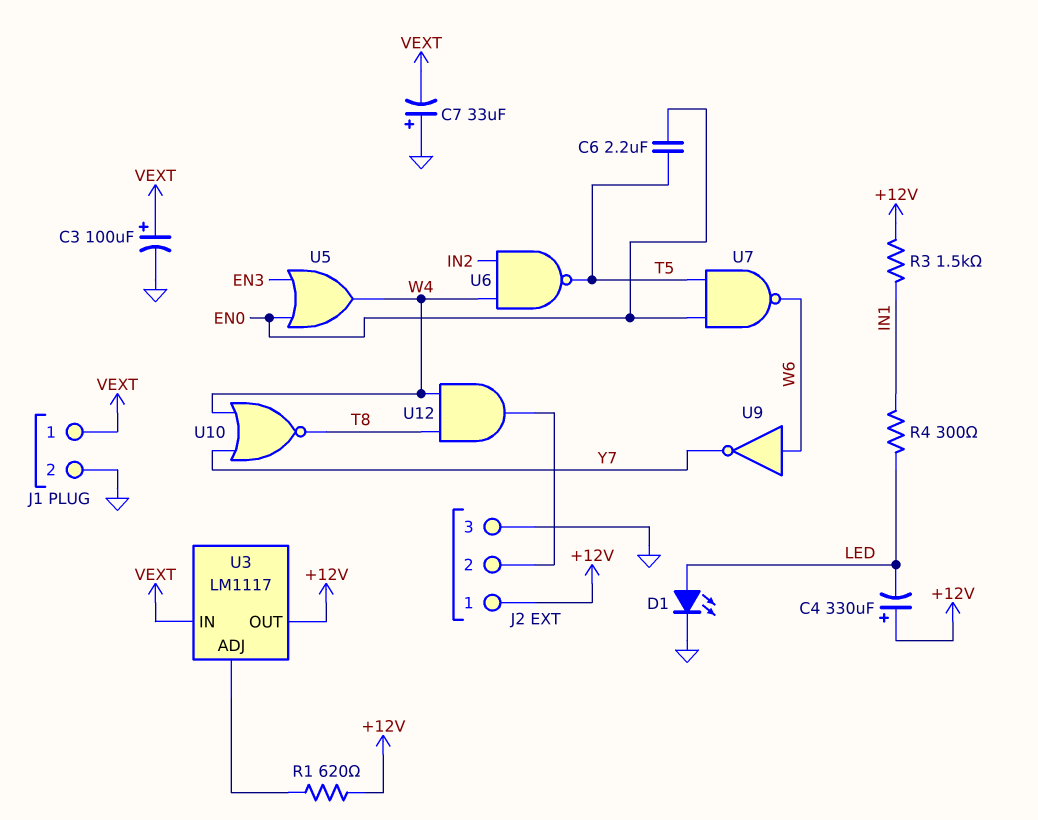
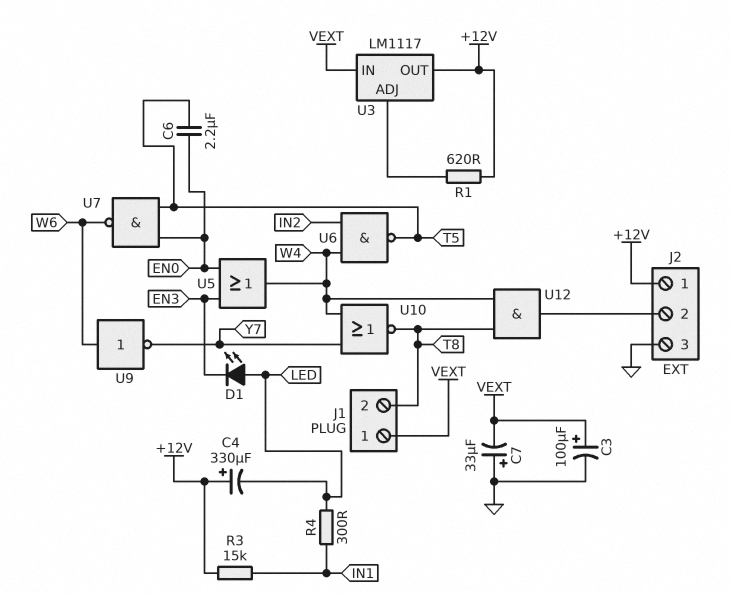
D1: LED (A LED, K GND) -> LED (A LED, K EN3)
J1 pin 2: GND -> T8
R3: 1.5k (+12V, IN1) -> 15k (+12V, IN1)

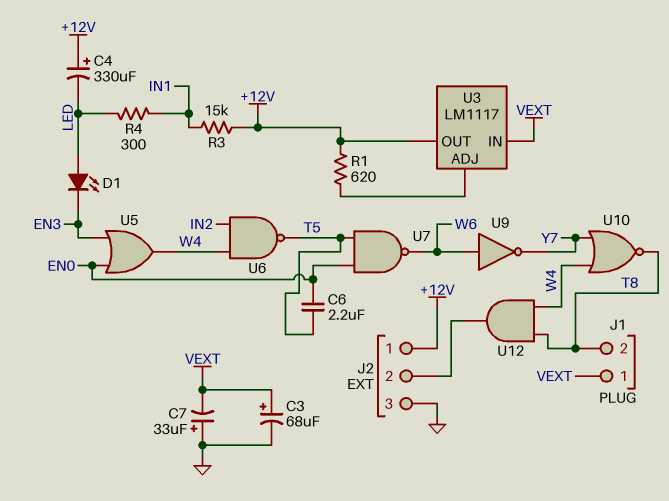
C3: 100uF (plus VEXT, minus GND) -> 68uF (plus VEXT, minus GND)

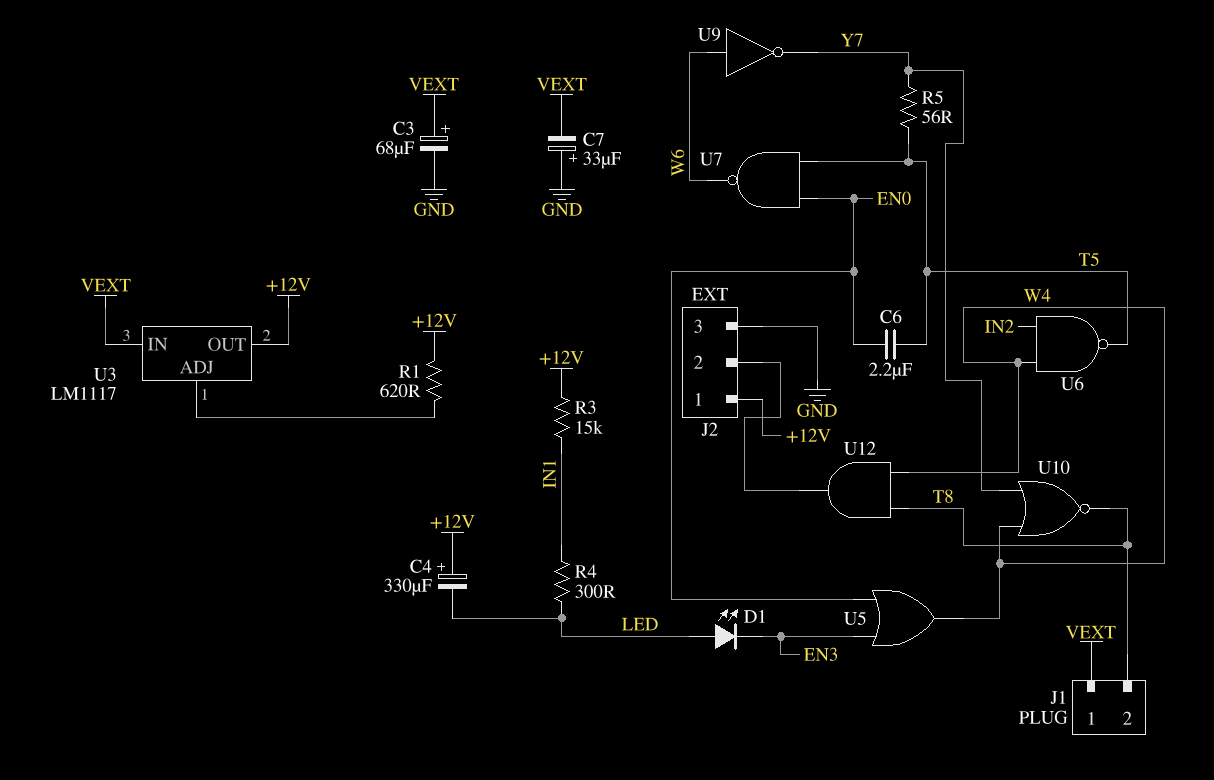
R5: none -> 56 (T5, Y7)

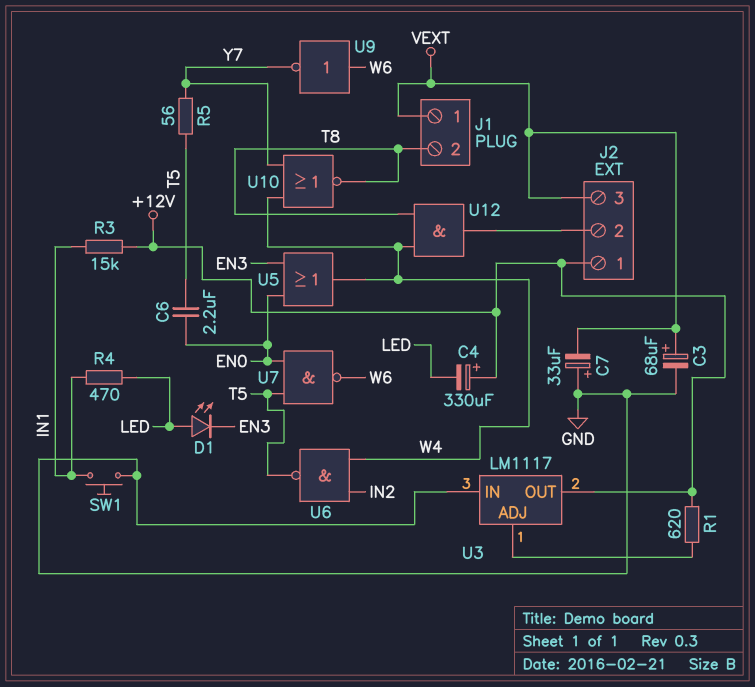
J2 pin 3: GND -> VEXT
R4: 300 (IN1, LED) -> 470 (IN1, LED)
SW1: none -> button (GND, IN1)
U3 pin IN: VEXT -> GND

